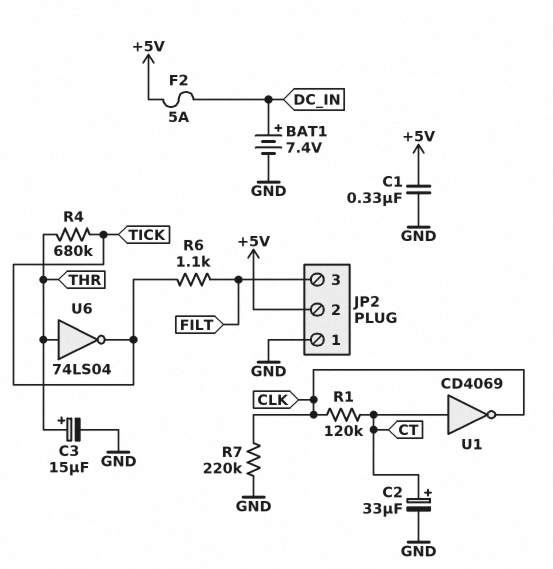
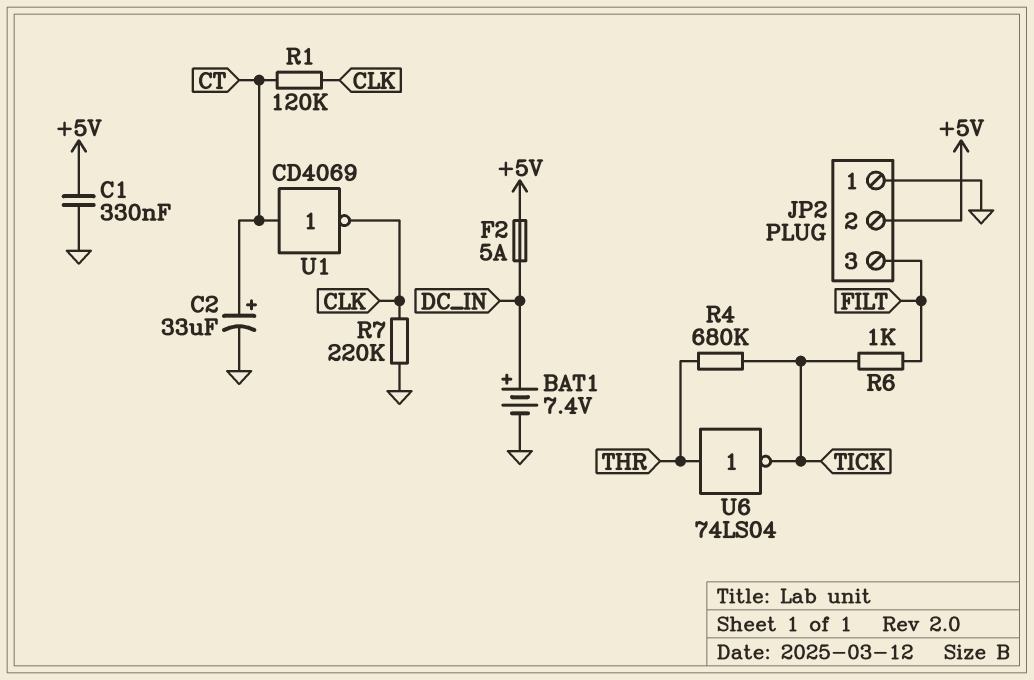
C3: 15uF (plus THR, minus GND) -> none
R6: 1.1k (FILT, TICK) -> 1k (FILT, TICK)

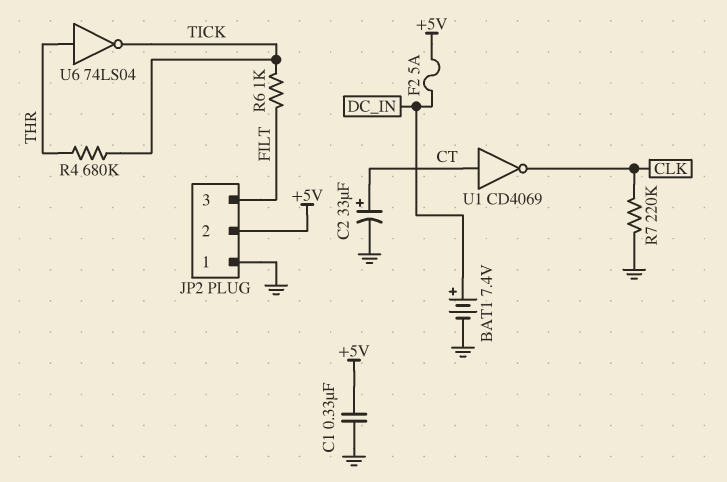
R1: 120k (CLK, CT) -> none

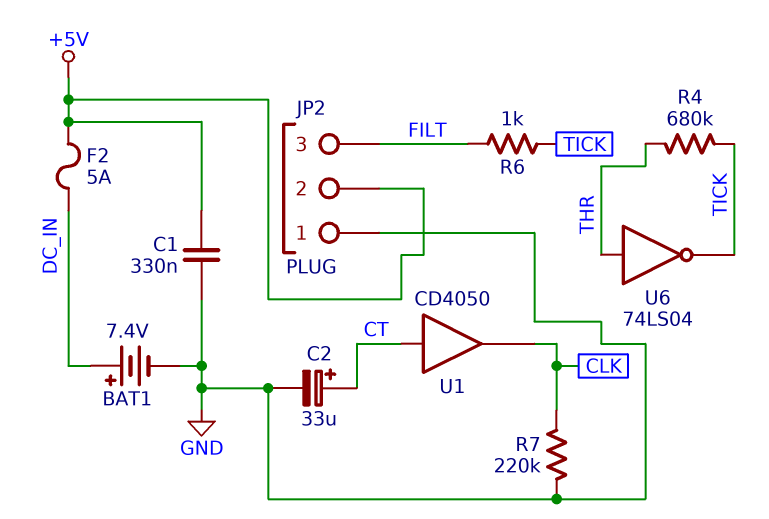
U1: NOT CD4069 (in CT, out CLK) -> buffer CD4050 (in CT, out CLK)

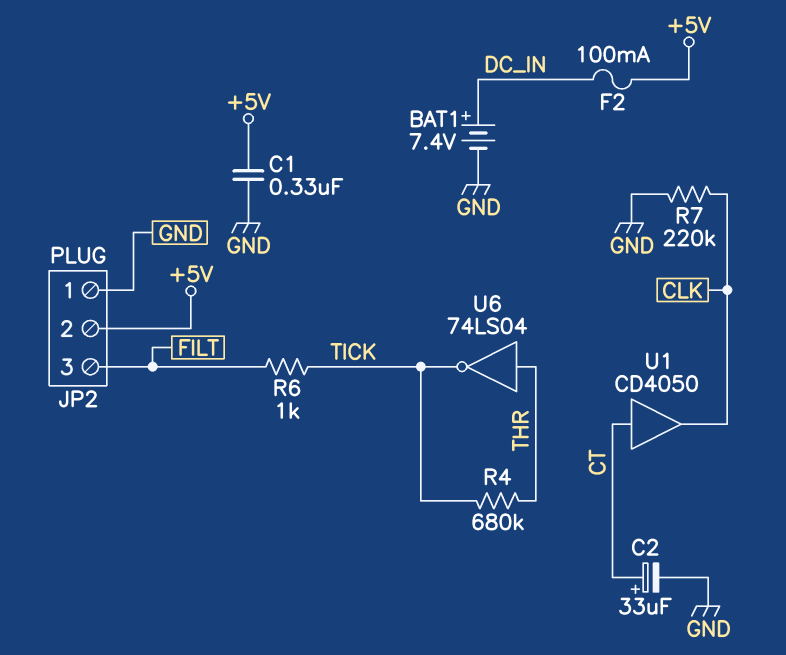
F2: 5A (+5V, DC_IN) -> 100mA (+5V, DC_IN)

